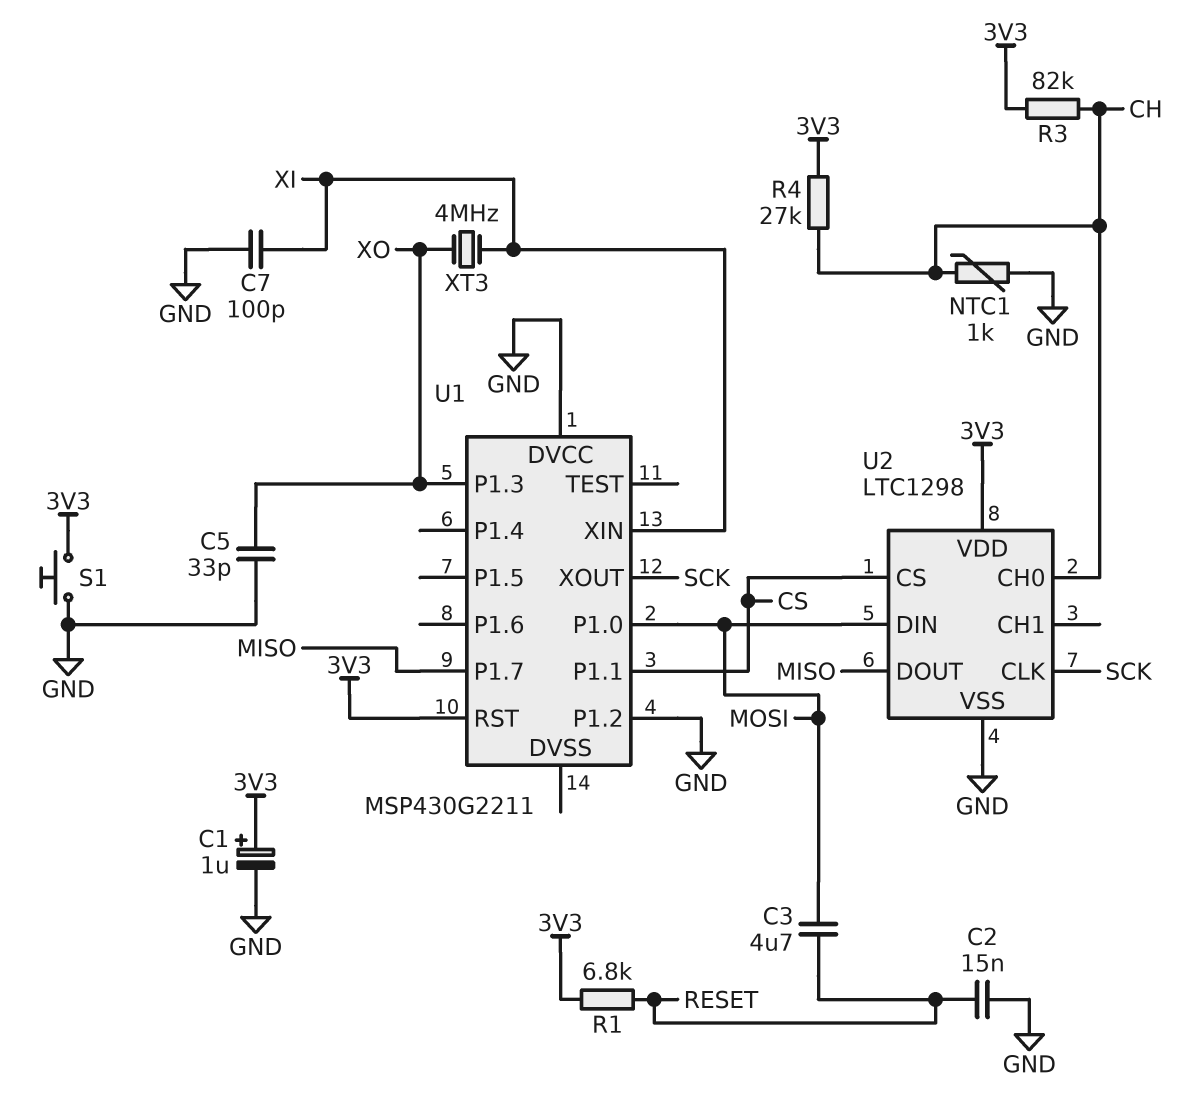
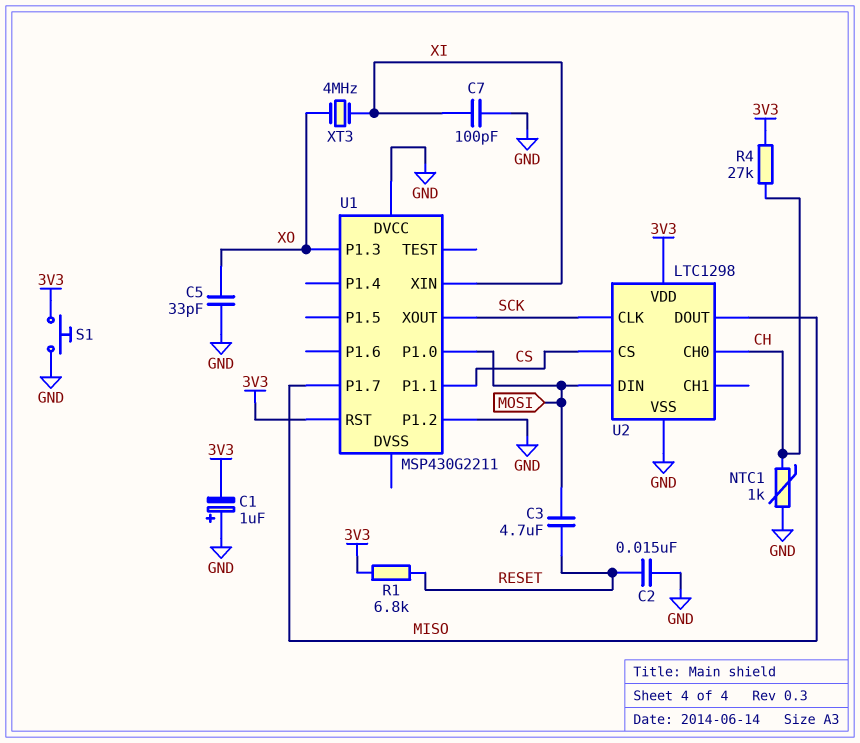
C1: 1uF (plus 3V3, minus GND) -> 1uF (plus GND, minus 3V3)
R3: 82k (3V3, CH) -> none

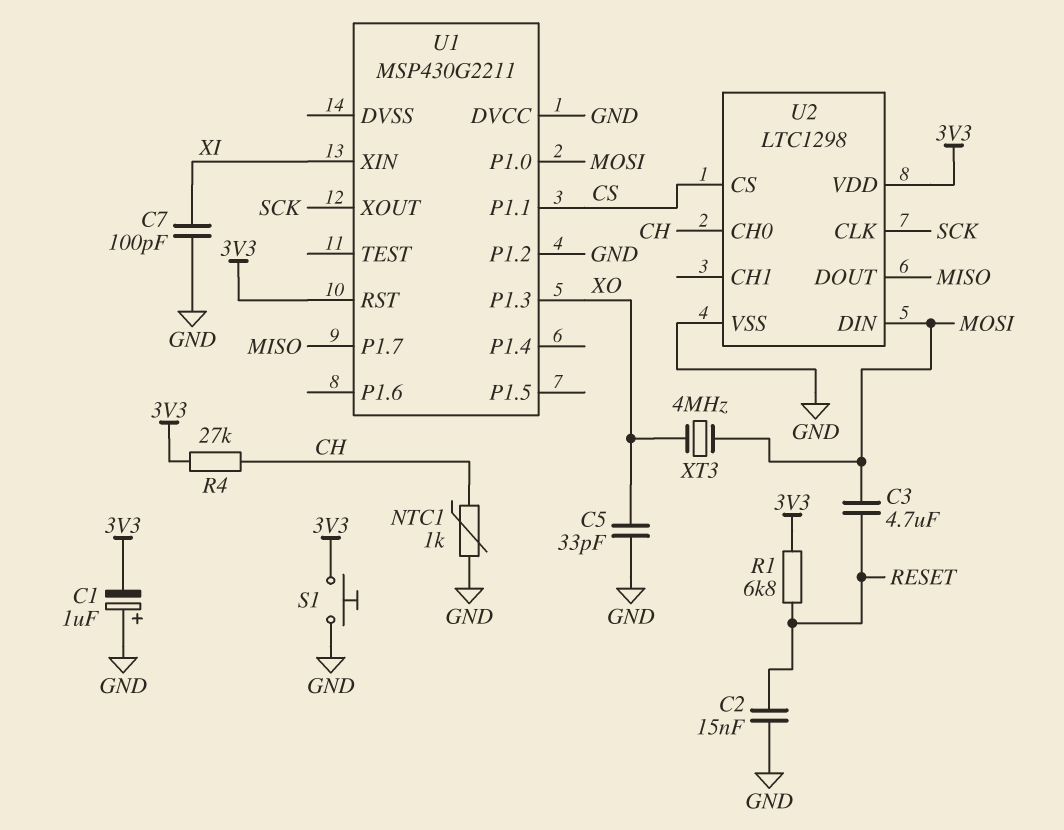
XT3: 4MHz (XI, XO) -> 4MHz (MOSI, XO)

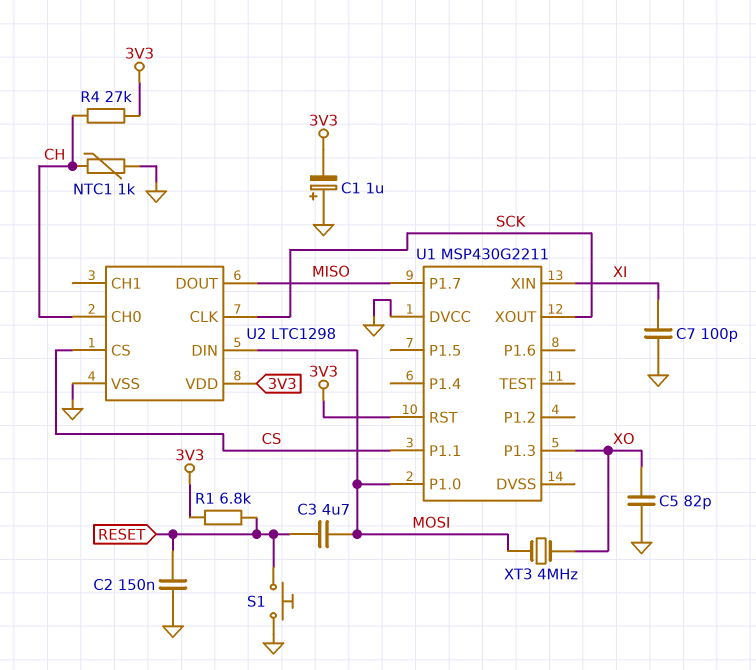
C2: 15nF (GND, RESET) -> 150nF (GND, RESET)
C5: 33pF (GND, XO) -> 82pF (GND, XO)
S1: button (3V3, GND) -> button (GND, RESET)
U1 pin P1.2: GND -> none

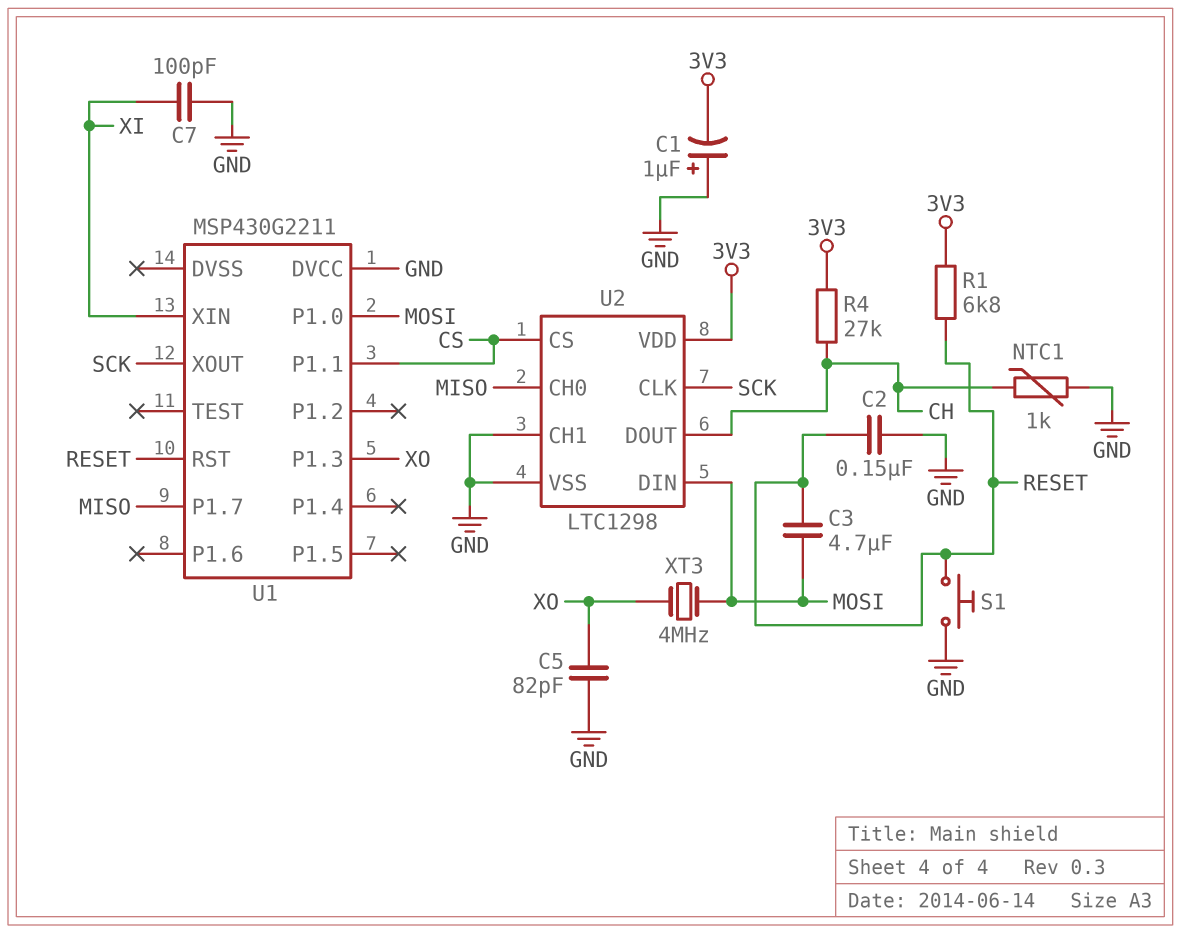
U1 pin RST: 3V3 -> RESET
U2 pin CH0: CH -> MISO
U2 pin CH1: none -> GND
U2 pin DOUT: MISO -> CH

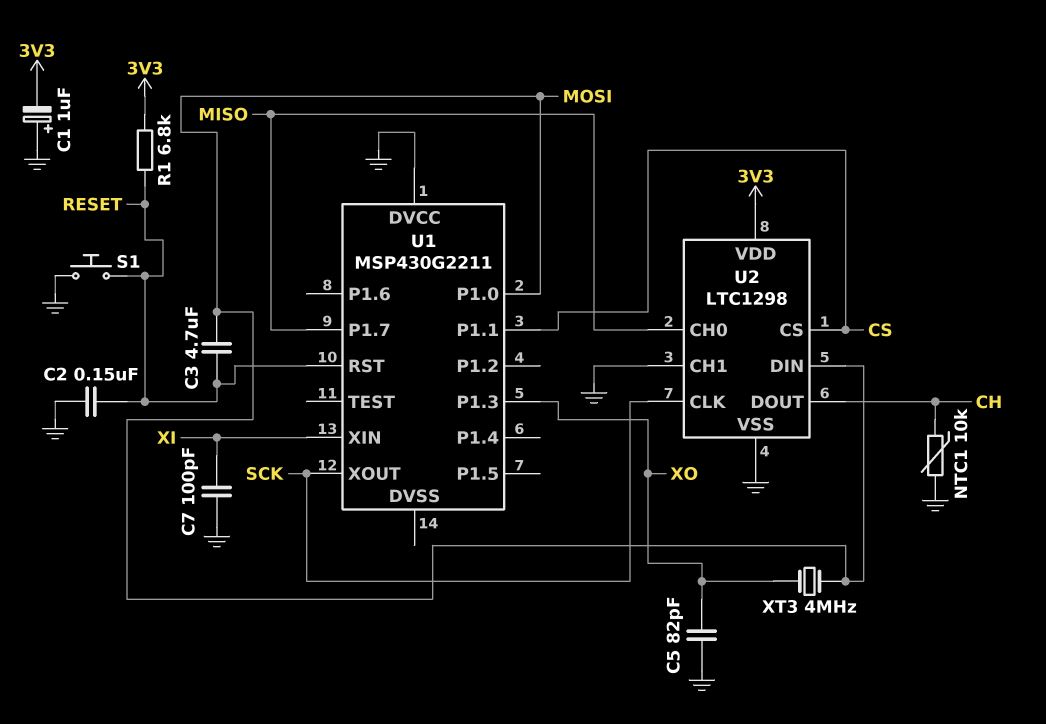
NTC1: 1k (CH, GND) -> 10k (CH, GND)
R4: 27k (3V3, CH) -> none

